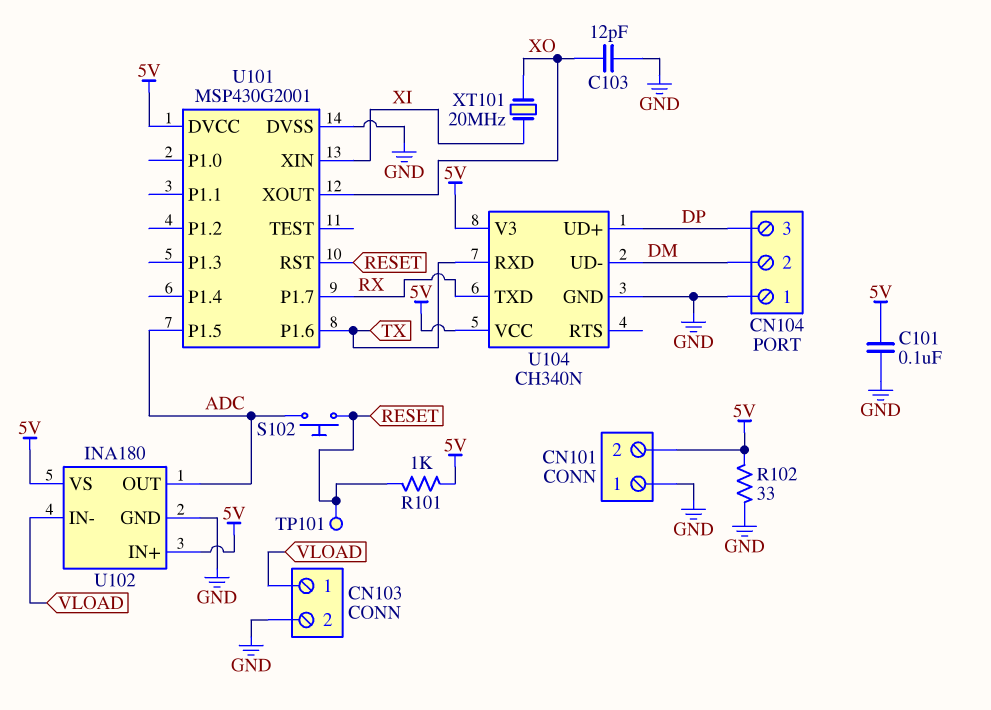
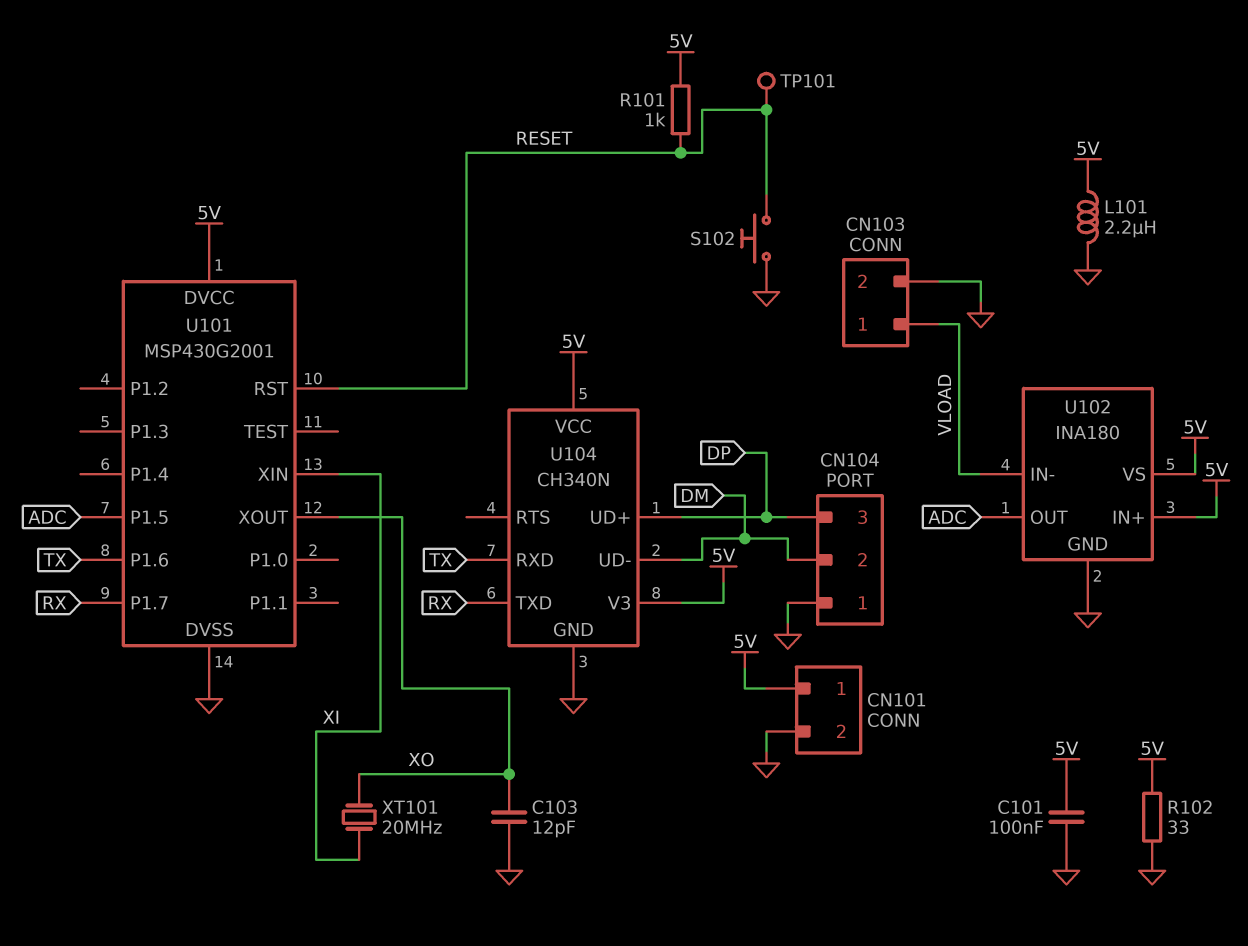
CN101 pin 1: GND -> 5V
CN101 pin 2: 5V -> GND
L101: none -> 2.2uH (5V, GND)
S102: button (ADC, RESET) -> button (GND, RESET)

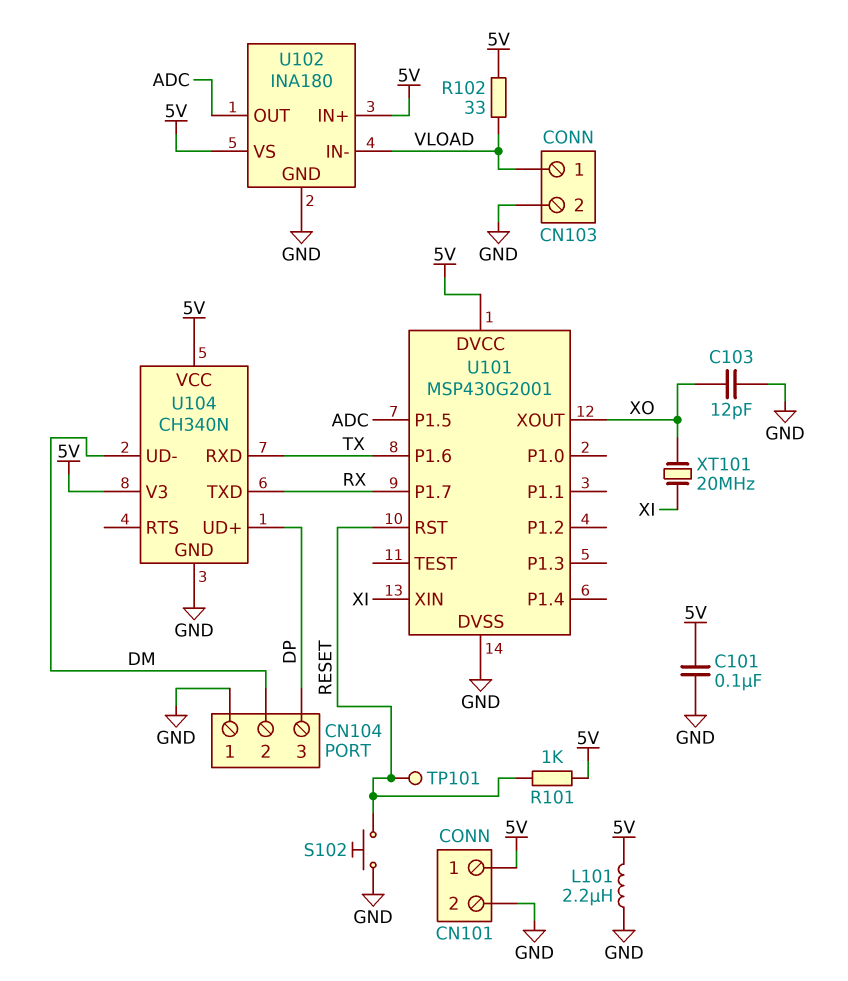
R102: 33 (5V, GND) -> 33 (5V, VLOAD)

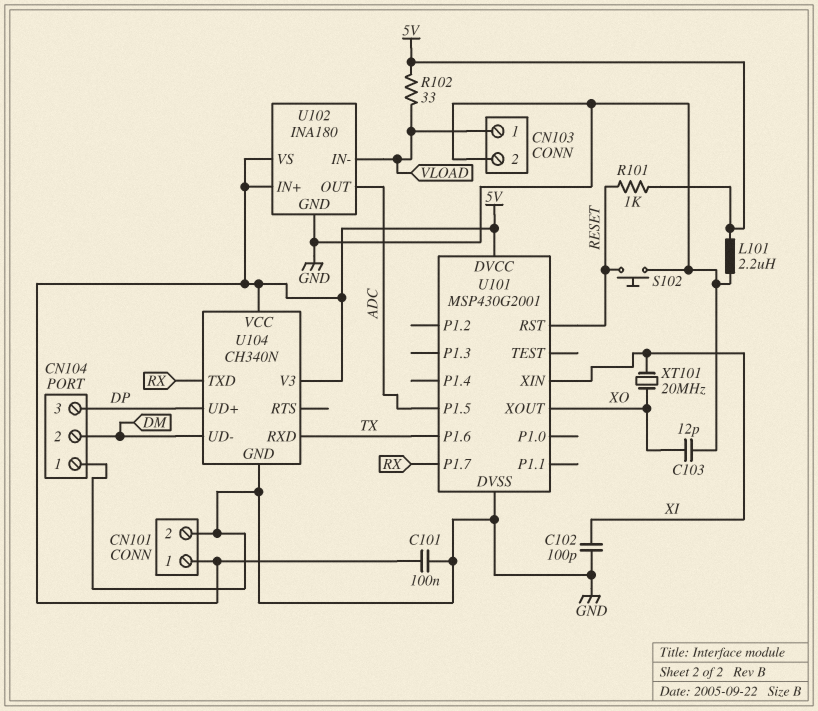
C102: none -> 100pF (GND, XI)
TP101: test point (RESET) -> none

